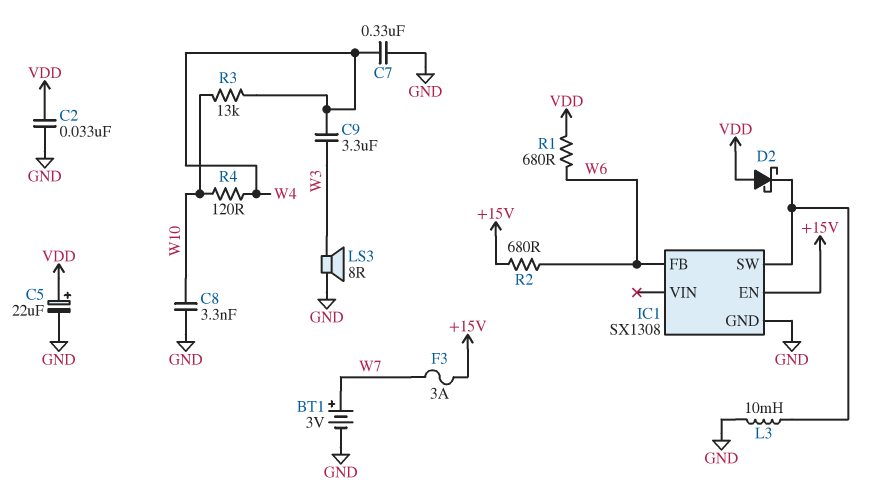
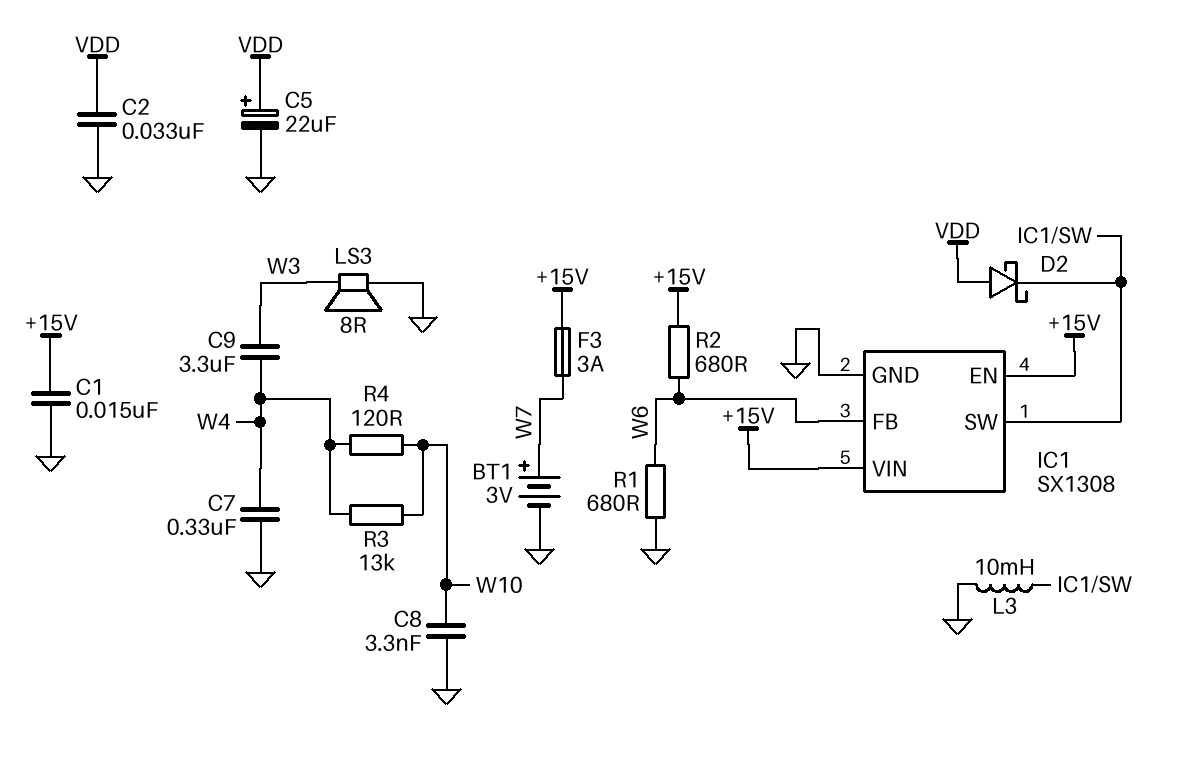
C1: none -> 15nF (+15V, GND)
IC1 pin VIN: none -> +15V
R1: 680 (VDD, W6) -> 680 (GND, W6)

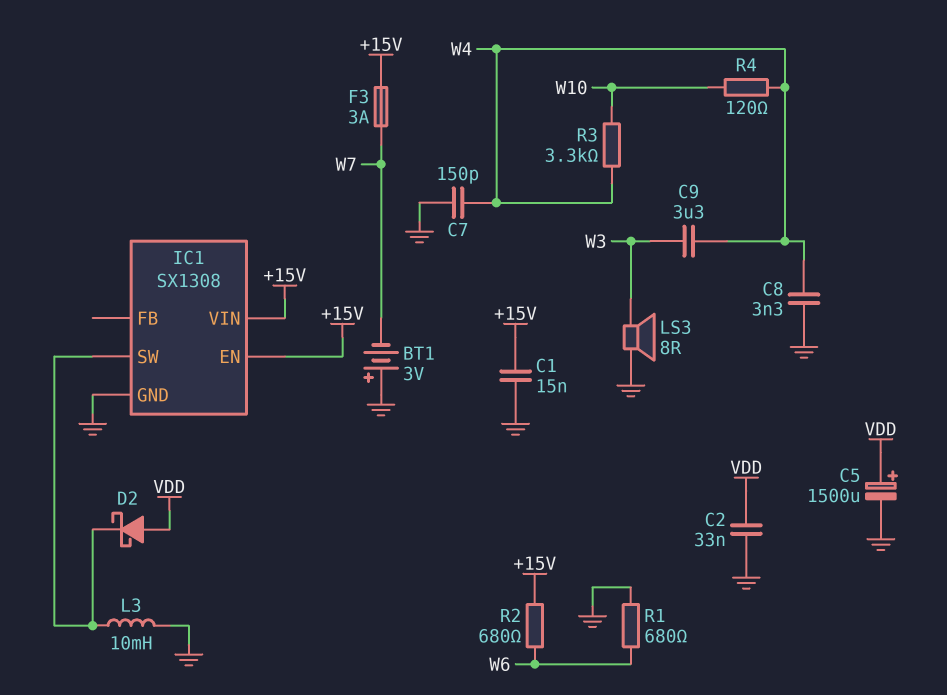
BT1: 3V (plus W7, minus GND) -> 3V (plus GND, minus W7)
C5: 22uF (plus VDD, minus GND) -> 1500uF (plus VDD, minus GND)
C7: 330nF (GND, W4) -> 150pF (GND, W4)
C8: 3.3nF (GND, W10) -> 3.3nF (GND, W4)
IC1 pin FB: W6 -> none
R3: 13k (W4, W10) -> 3.3k (W4, W10)

